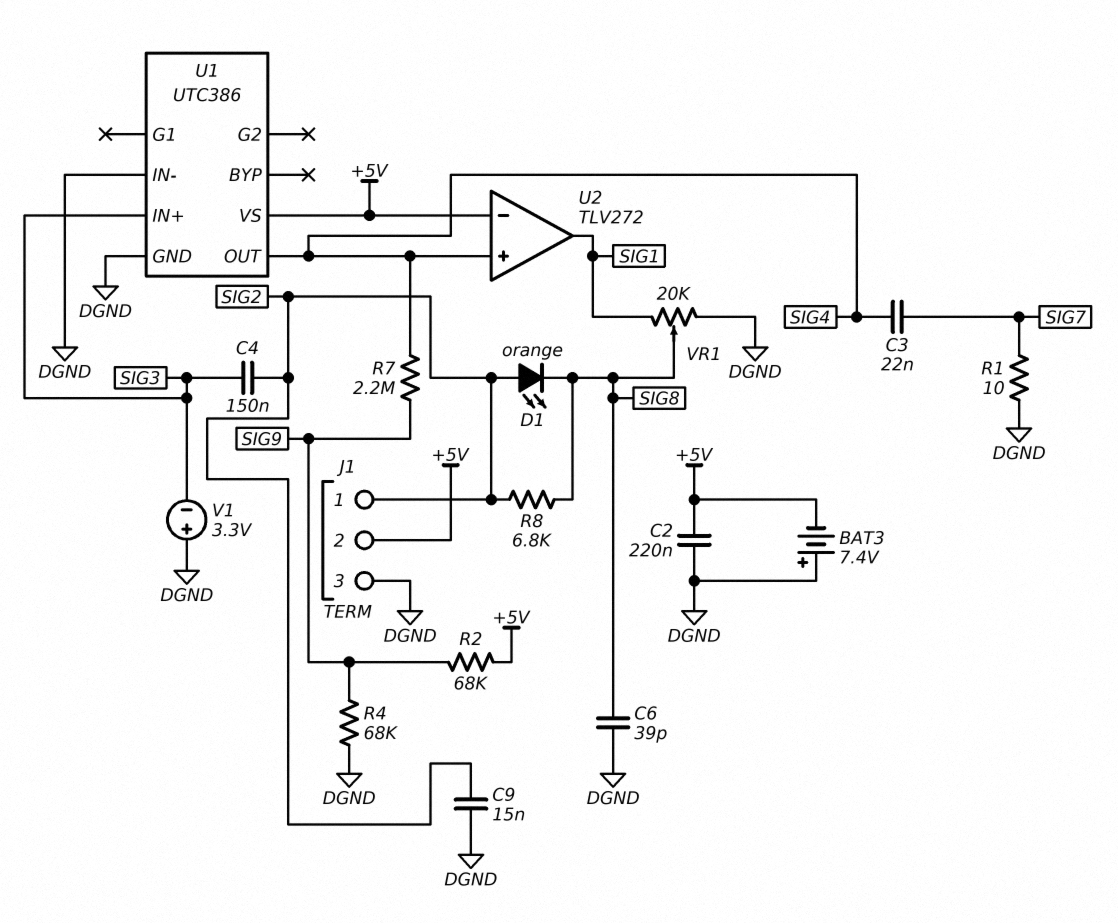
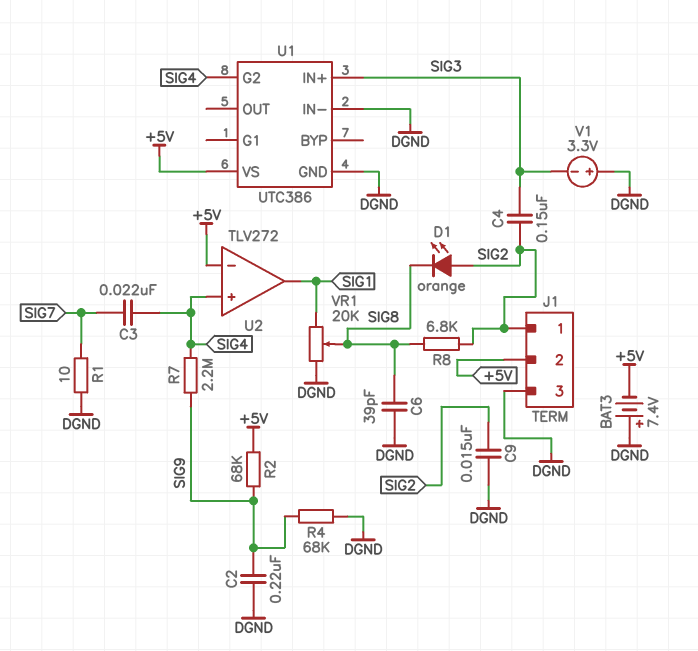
C2: 220nF (+5V, DGND) -> 220nF (DGND, SIG9)
U1 pin G2: none -> SIG4
U1 pin OUT: SIG4 -> none

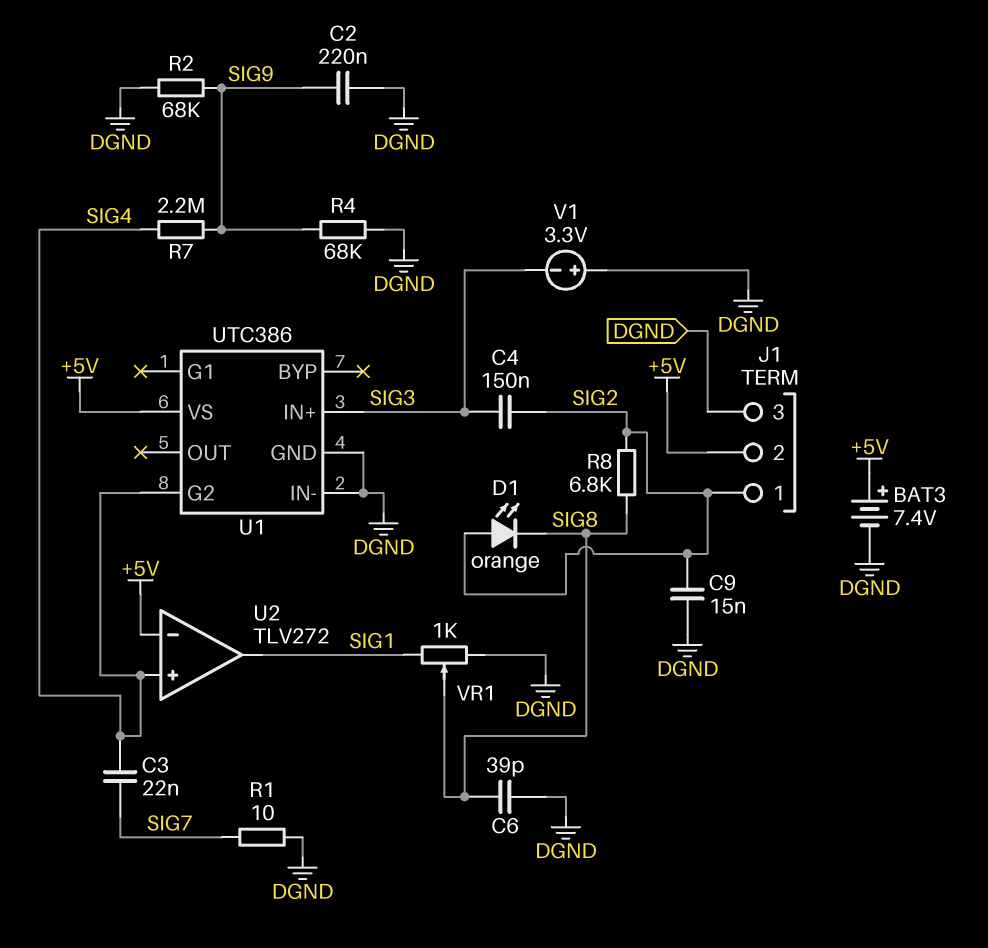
BAT3: 7.4V (plus DGND, minus +5V) -> 7.4V (plus +5V, minus DGND)
R2: 68k (+5V, SIG9) -> 68k (DGND, SIG9)
VR1: 20k (DGND, SIG1, wiper SIG8) -> 1k (DGND, SIG1, wiper SIG8)

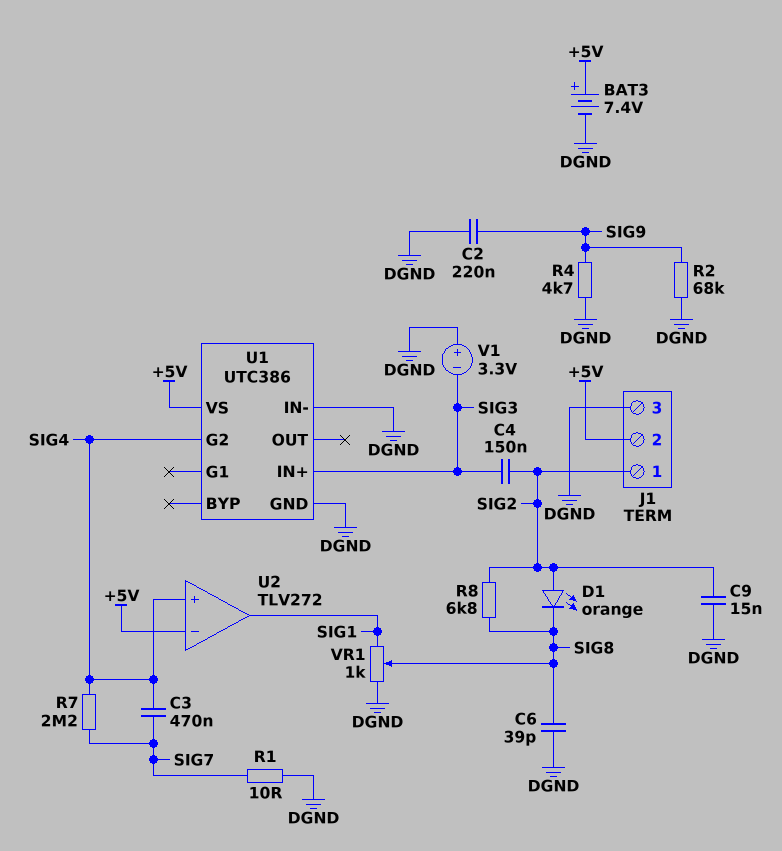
C3: 22nF (SIG4, SIG7) -> 470nF (SIG4, SIG7)
R4: 68k (DGND, SIG9) -> 4.7k (DGND, SIG9)
R7: 2.2M (SIG4, SIG9) -> 2.2M (SIG4, SIG7)

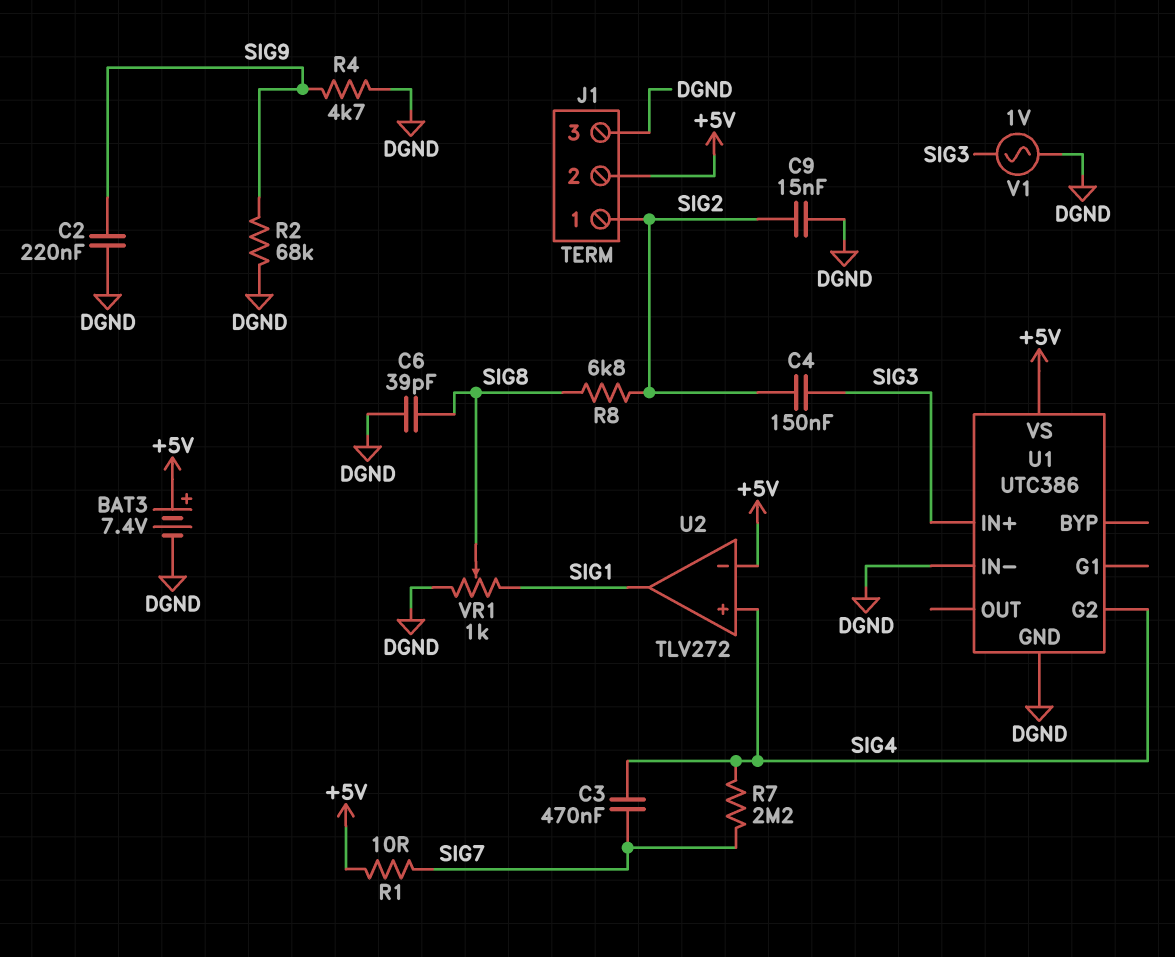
D1: LED orange (A SIG2, K SIG8) -> none
R1: 10 (DGND, SIG7) -> 10 (+5V, SIG7)
V1: 3.3V (plus DGND, minus SIG3) -> AC 1V (DGND, SIG3)

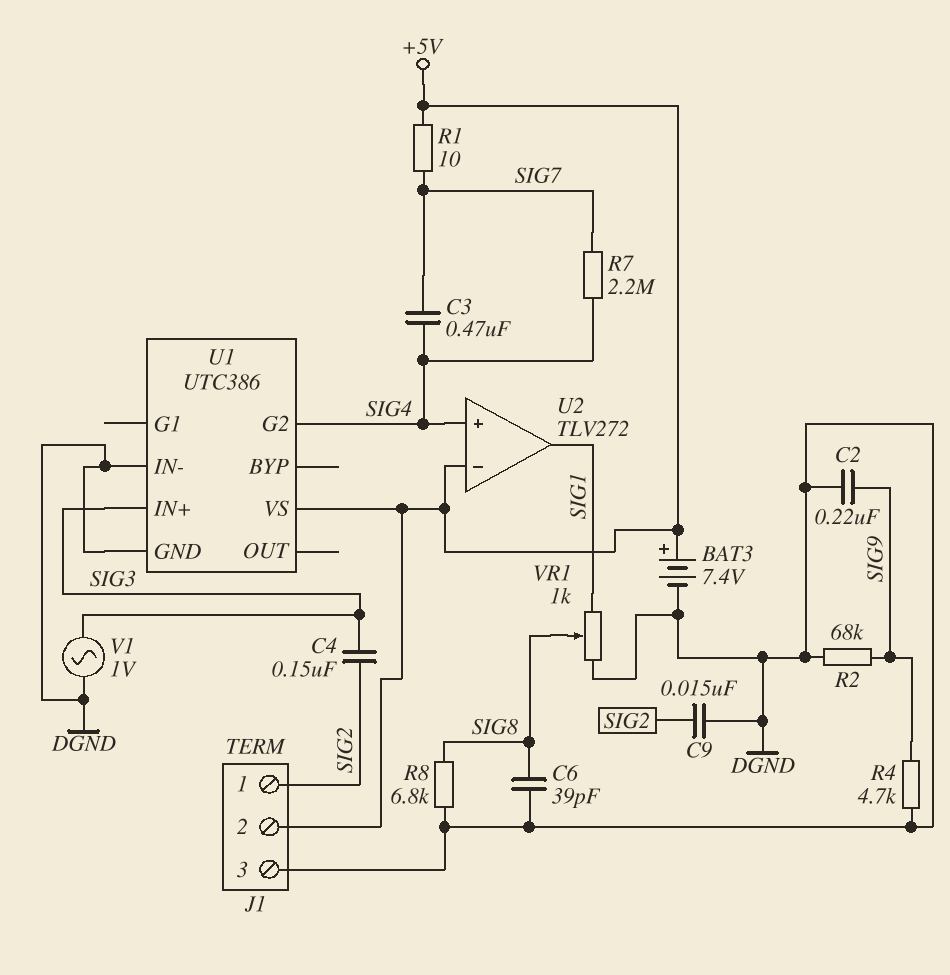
R8: 6.8k (SIG2, SIG8) -> 6.8k (DGND, SIG8)

